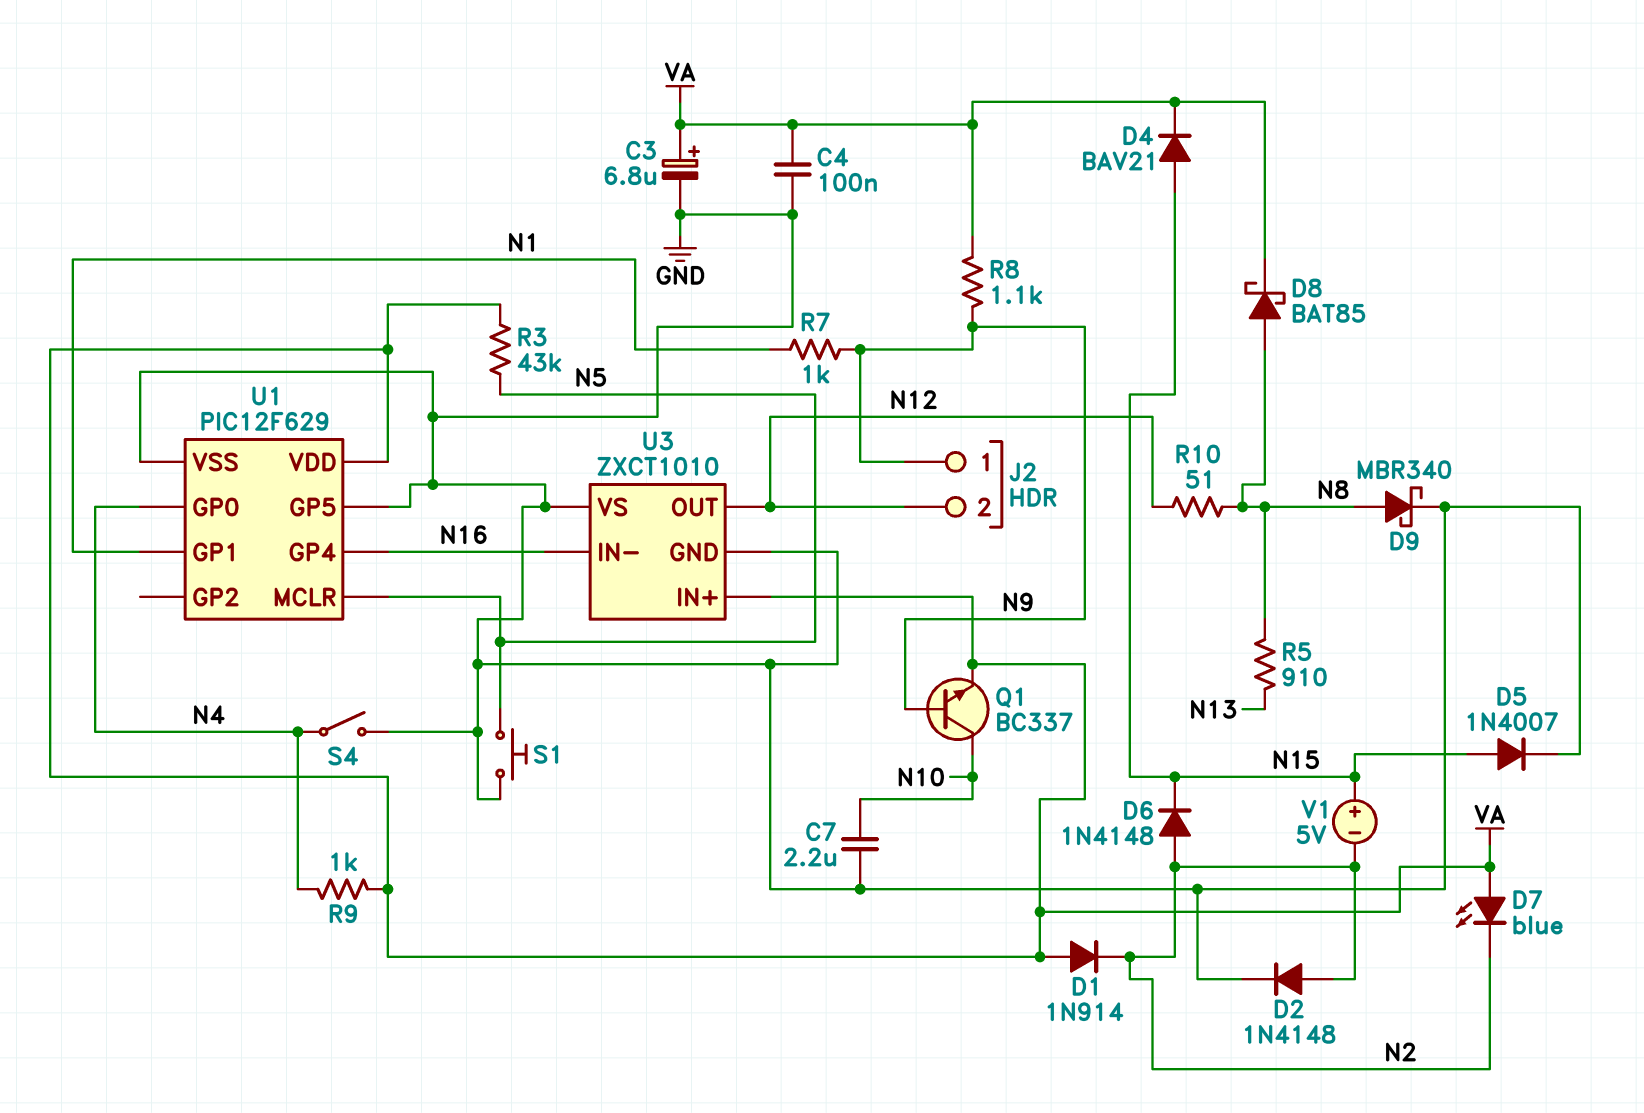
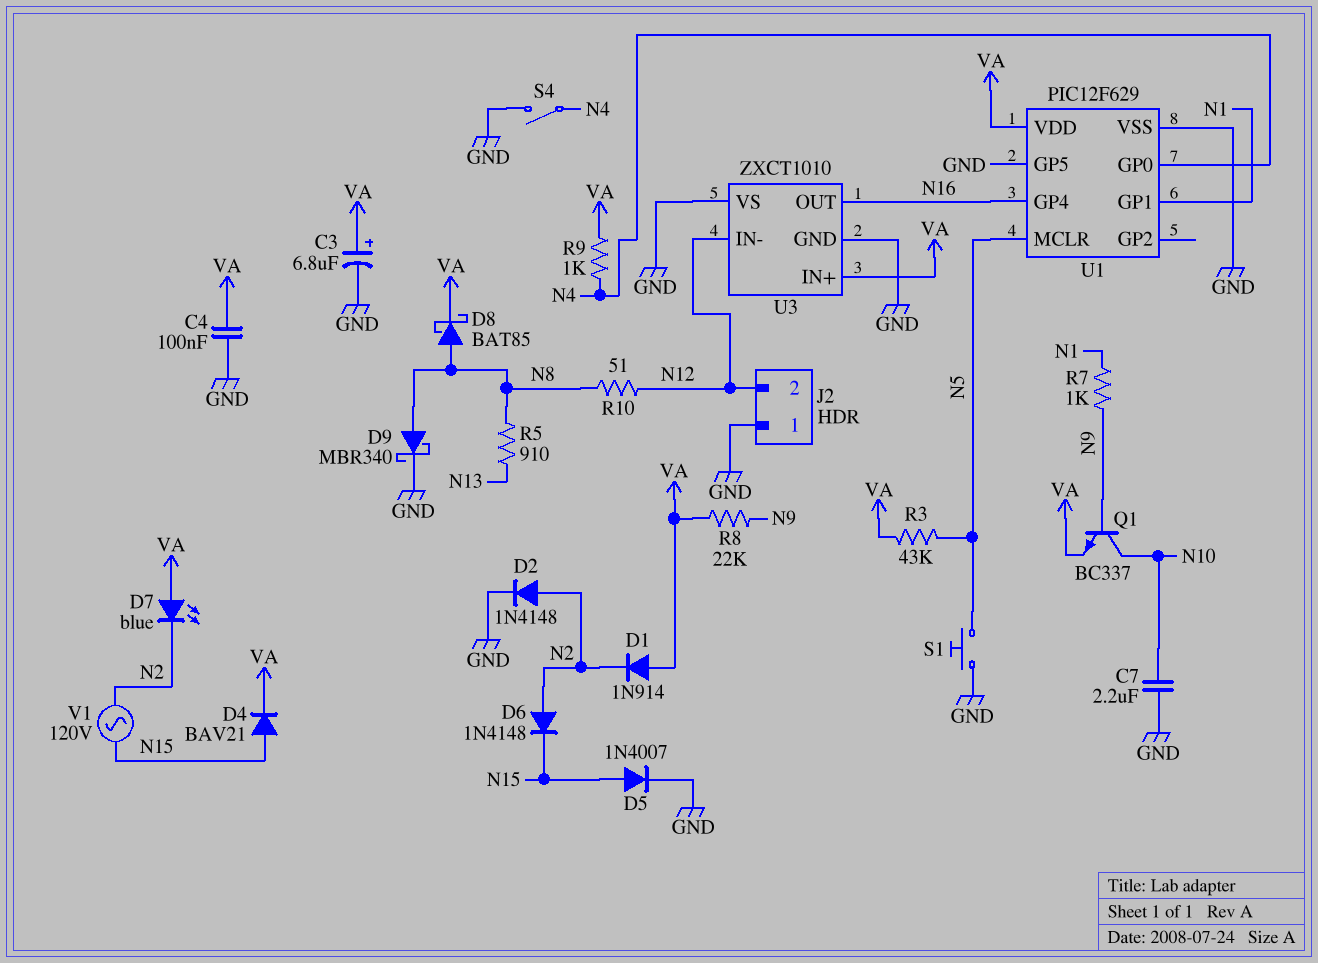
J2 pin 1: N9 -> GND
R8: 1.1k (N9, VA) -> 22k (N9, VA)
U3 pin IN-: N16 -> N12
U3 pin OUT: N12 -> N16
V1: 5V (plus N15, minus N2) -> AC 120V (N2, N15)

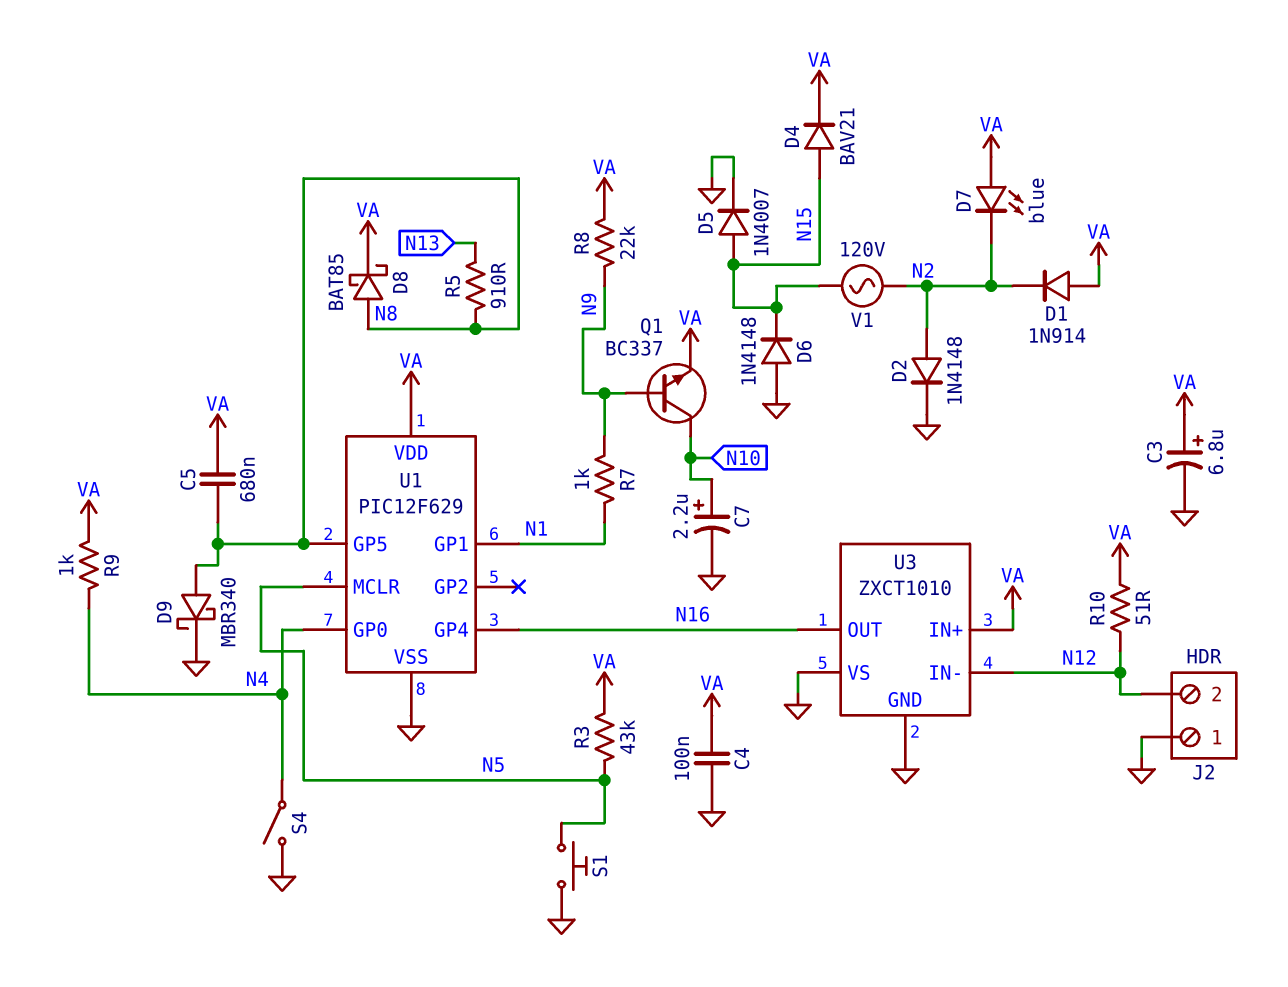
C5: none -> 680nF (N8, VA)
C7: 2.2uF (GND, N10) -> 2.2uF (plus N10, minus GND)
D6: diode 1N4148 (A N2, K N15) -> diode 1N4148 (A GND, K N15)
R10: 51 (N8, N12) -> 51 (N12, VA)
U1 pin GP5: GND -> N8

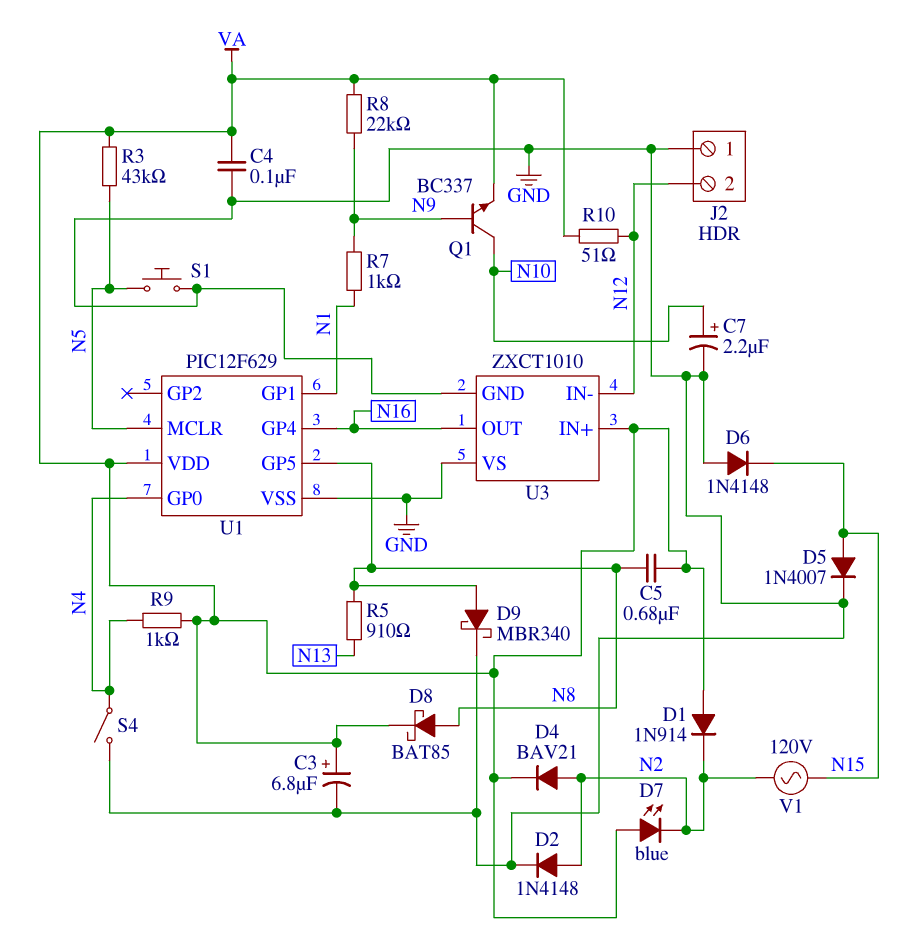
D4: diode BAV21 (A N15, K VA) -> diode BAV21 (A N2, K VA)

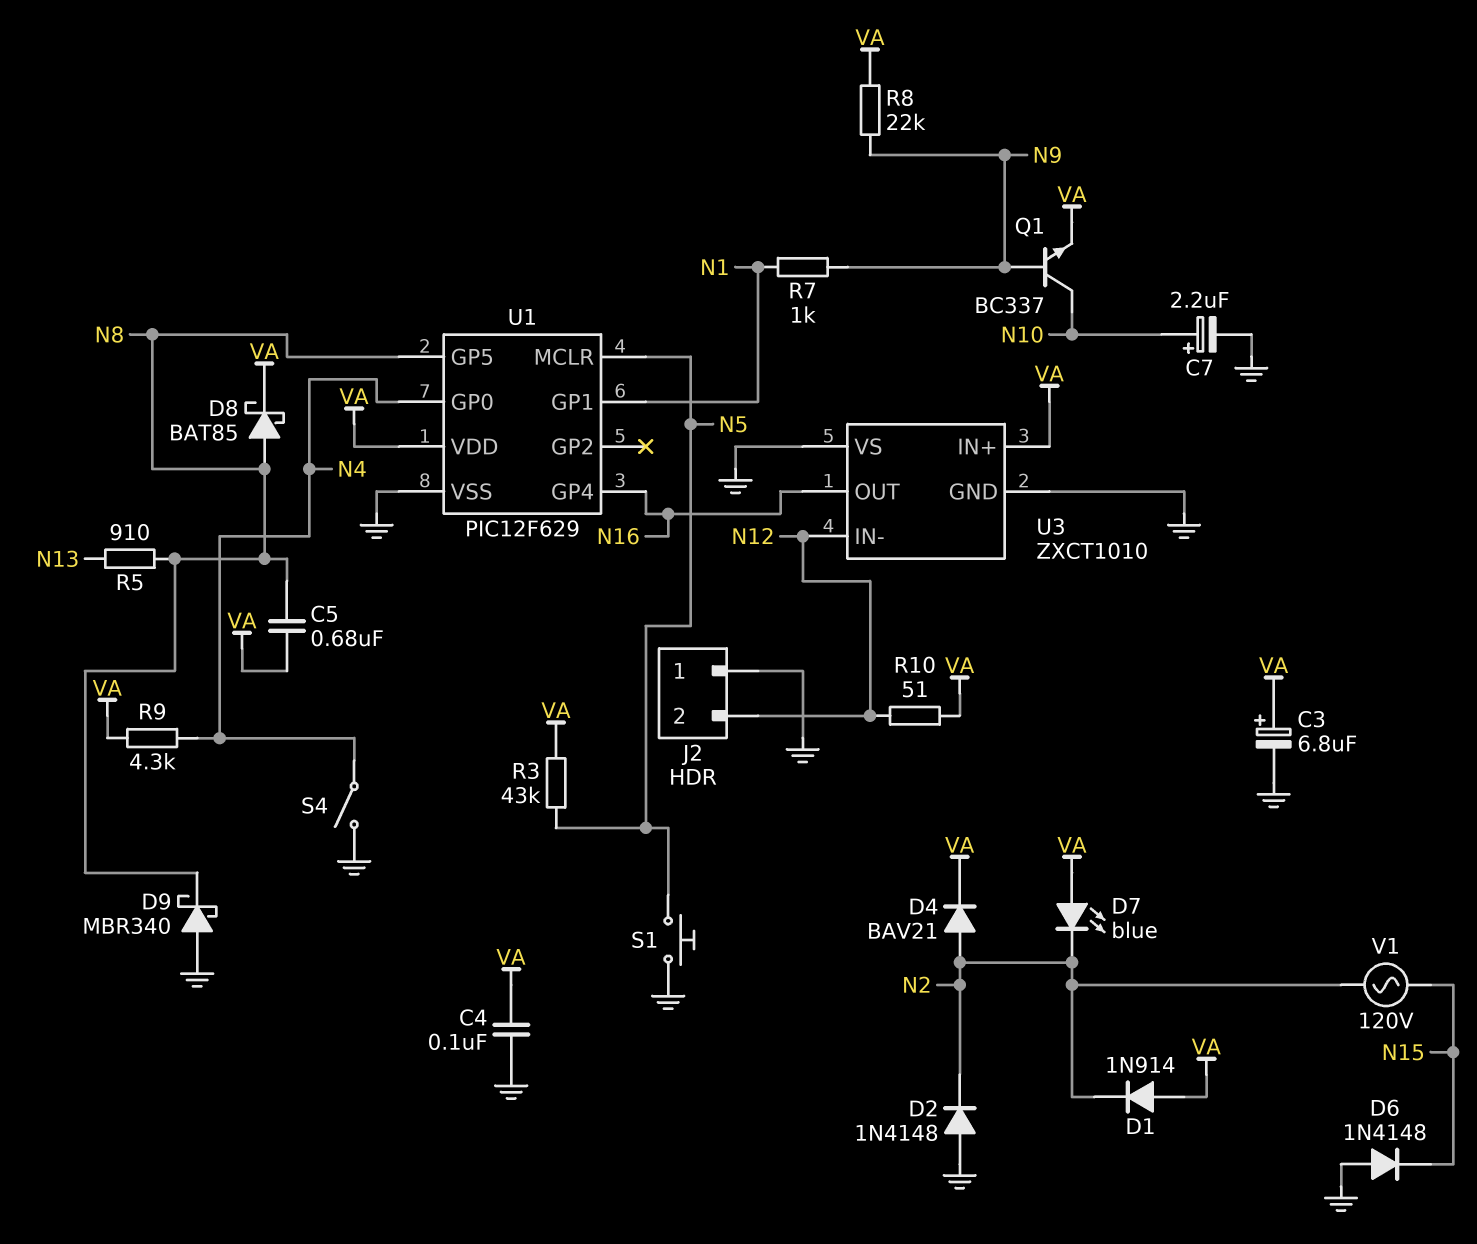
D2: diode 1N4148 (A N2, K GND) -> diode 1N4148 (A GND, K N2)
D5: diode 1N4007 (A N15, K GND) -> none
D9: schottky MBR340 (A N8, K GND) -> schottky MBR340 (A GND, K N8)
R9: 1k (N4, VA) -> 4.3k (N4, VA)

